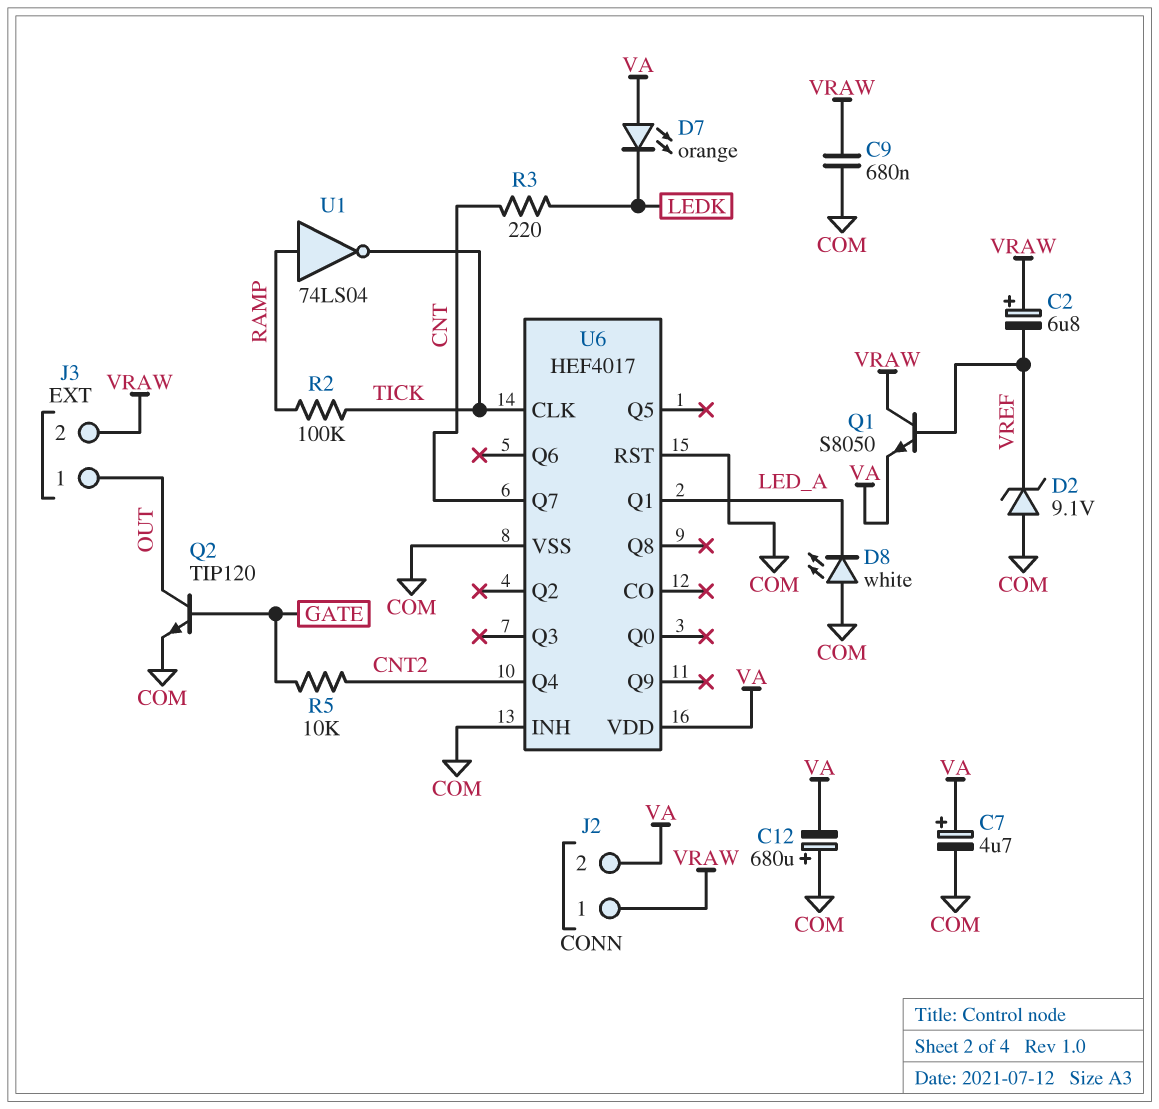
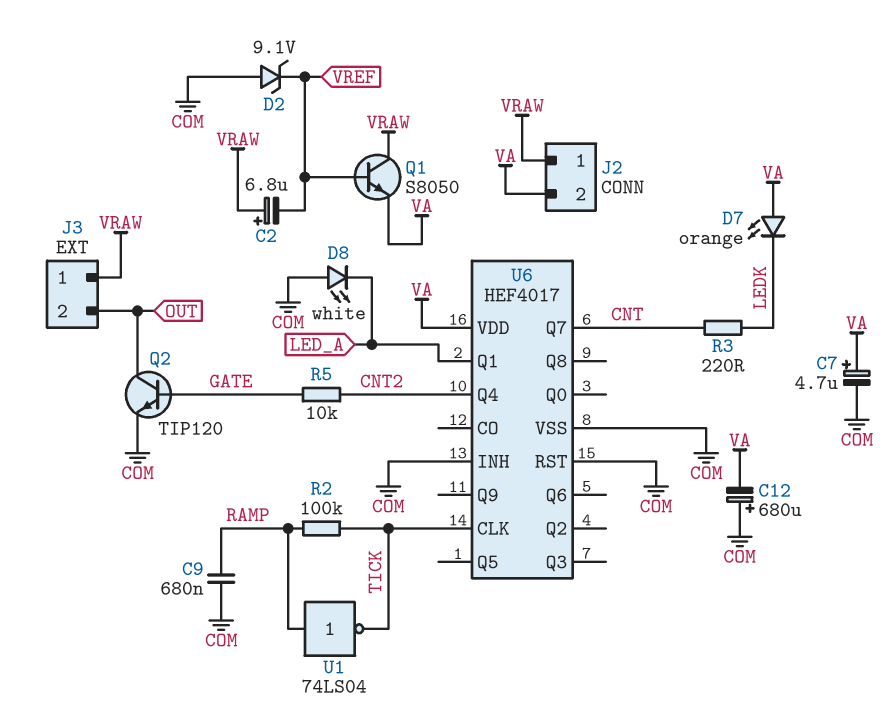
C9: 680nF (COM, VRAW) -> 680nF (COM, RAMP)
J3 pin 1: OUT -> VRAW
J3 pin 2: VRAW -> OUT

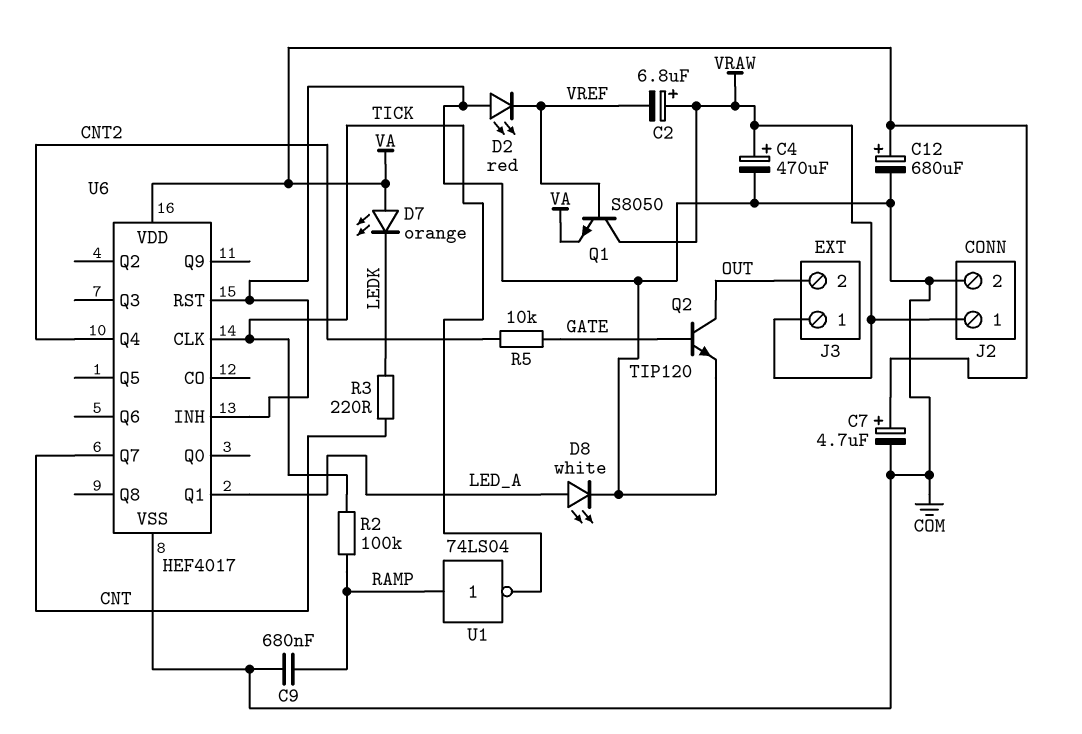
C4: none -> 470uF (plus VRAW, minus COM)
C12: 680uF (plus COM, minus VA) -> 680uF (plus VA, minus COM)
D2: zener 9.1V (A COM, K VREF) -> LED red (A COM, K VREF)
D8: LED white (A COM, K LED_A) -> LED white (A LED_A, K COM)
J2 pin 2: VA -> COM

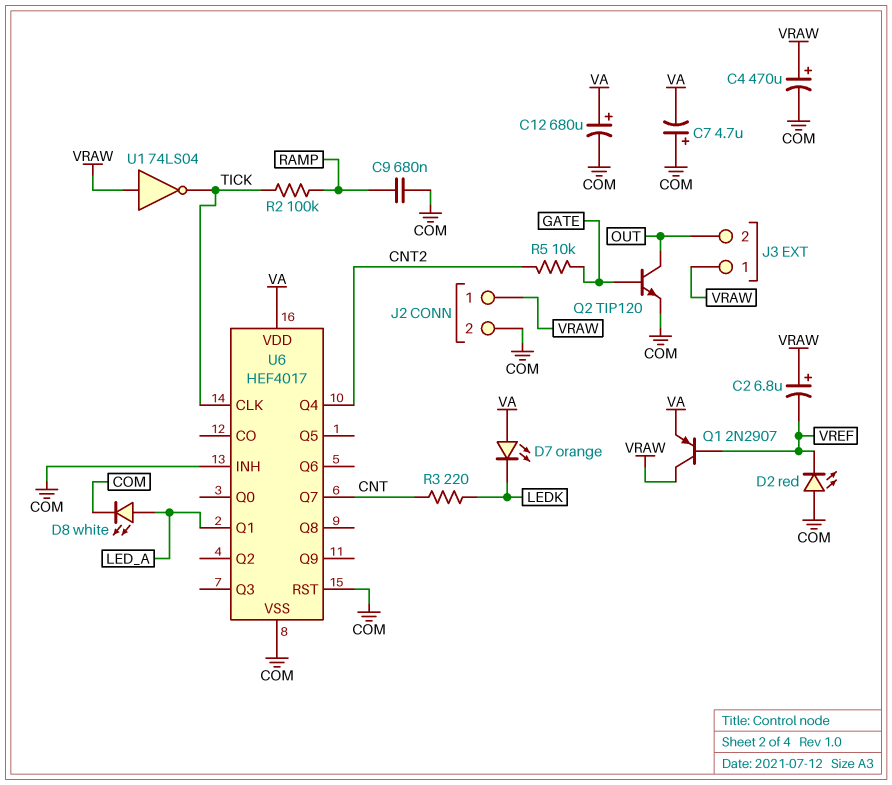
C7: 4.7uF (plus VA, minus COM) -> 4.7uF (plus COM, minus VA)
Q1: NPN S8050 (B VREF, C VRAW, E VA) -> PNP 2N2907 (B VREF, C VRAW, E VA)
U1: NOT 74LS04 (in RAMP, out TICK) -> NOT 74LS04 (in VRAW, out TICK)

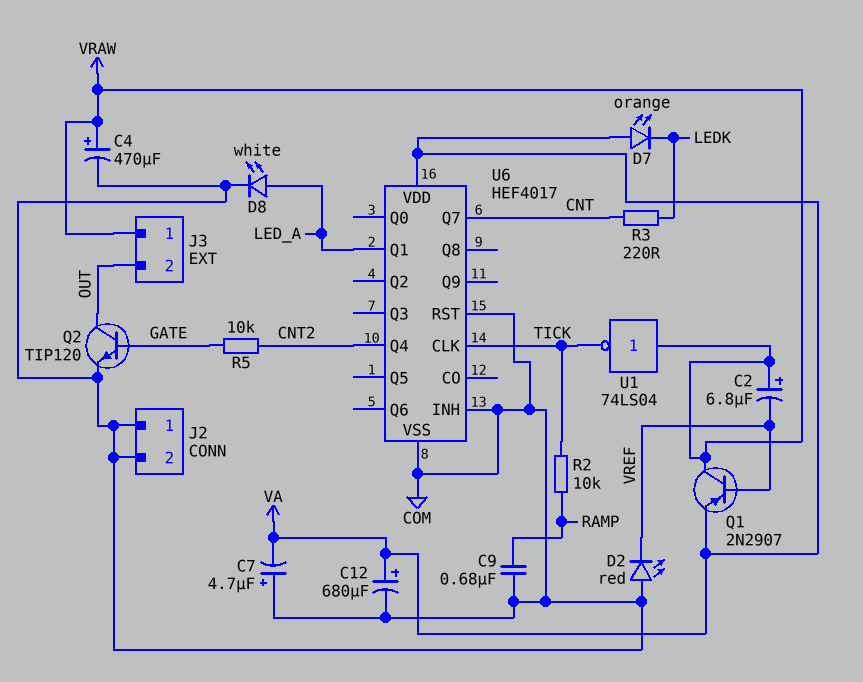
J2 pin 1: VRAW -> COM
R2: 100k (RAMP, TICK) -> 10k (RAMP, TICK)

